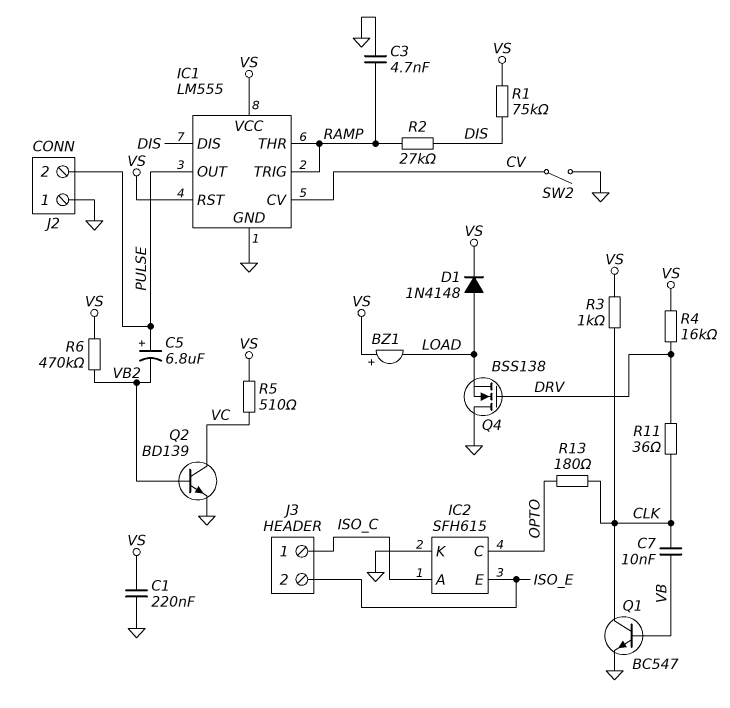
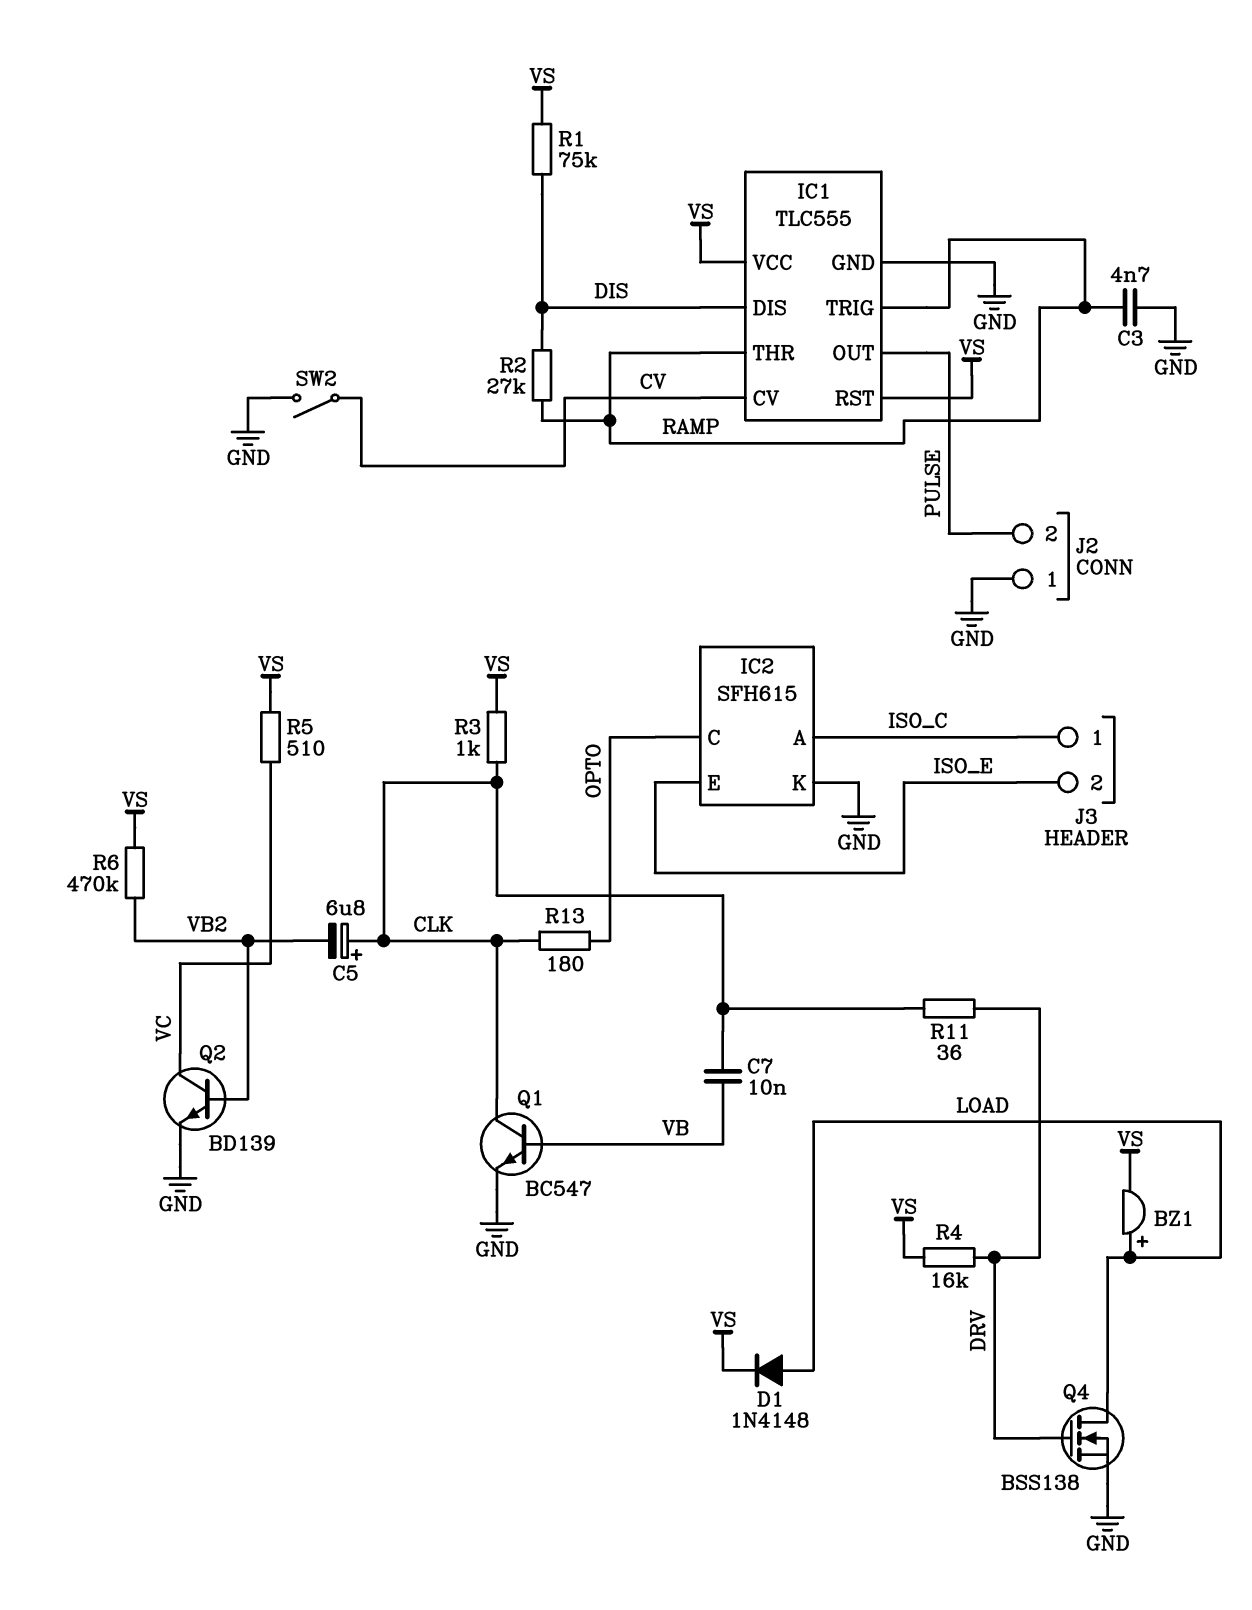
BZ1: buzzer (plus VS, minus LOAD) -> buzzer (plus LOAD, minus VS)
C1: 220nF (GND, VS) -> none
C5: 6.8uF (plus PULSE, minus VB2) -> 6.8uF (plus CLK, minus VB2)
IC1: LM555 -> TLC555
Q4: NMOS BSS138 (G DRV, D GND, S LOAD) -> NMOS BSS138 (G DRV, D LOAD, S GND)

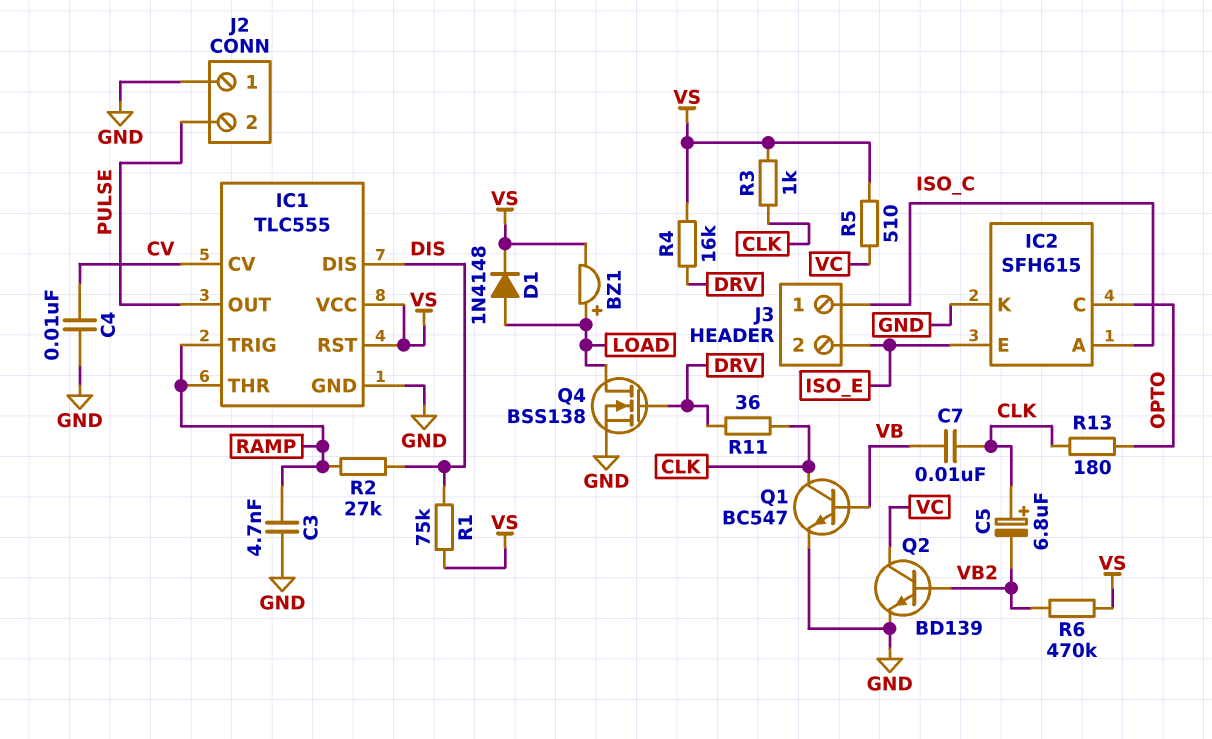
C4: none -> 10nF (CV, GND)
SW2: switch (CV, GND) -> none

